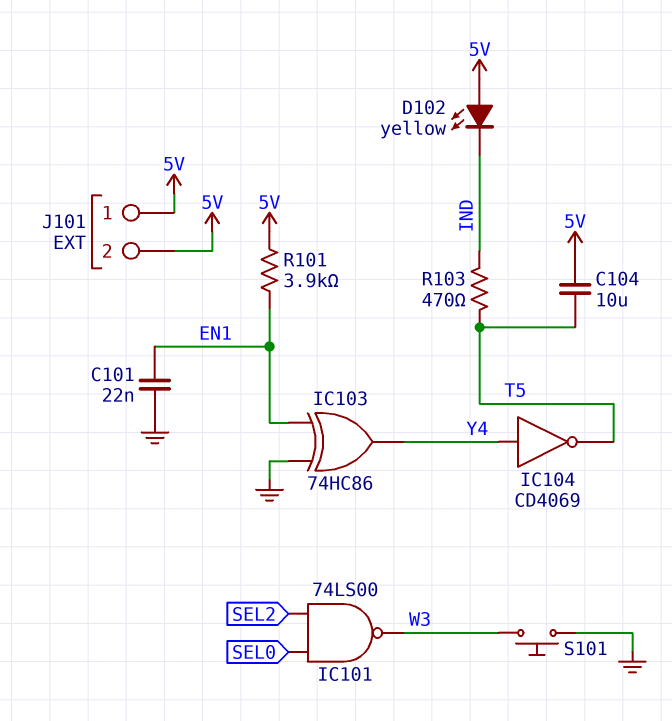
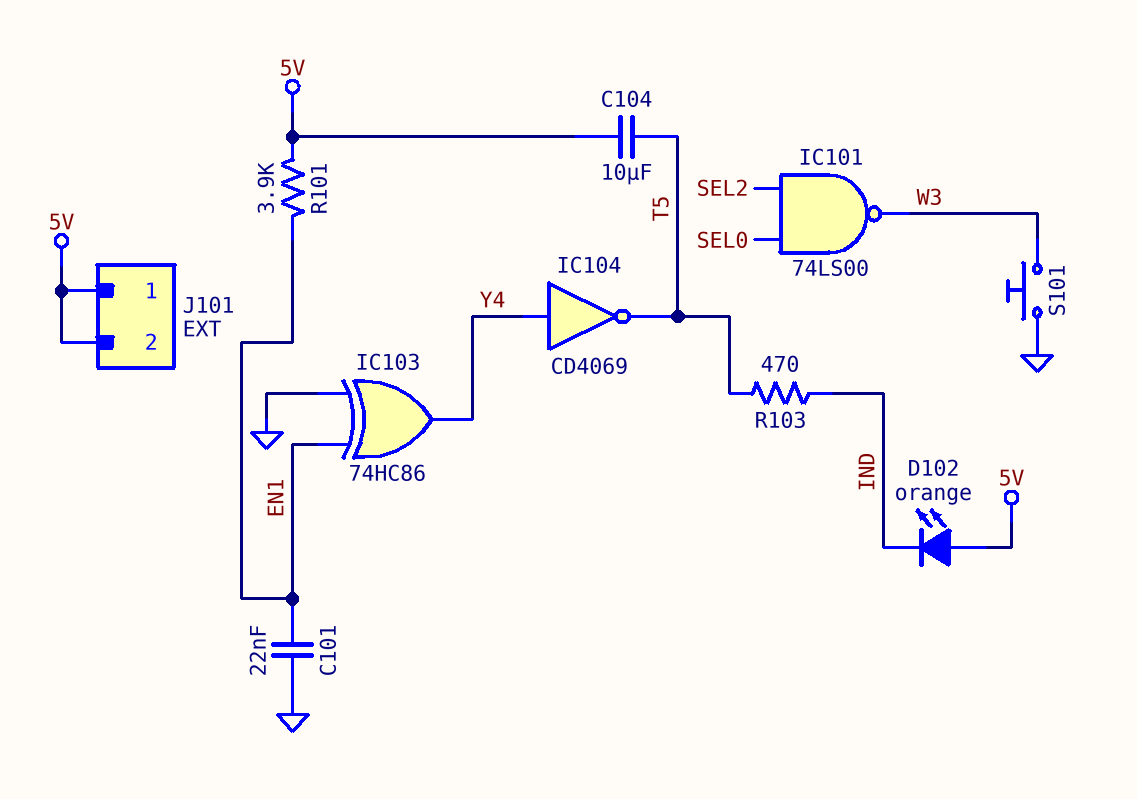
D102: LED yellow (A 5V, K IND) -> LED orange (A 5V, K IND)

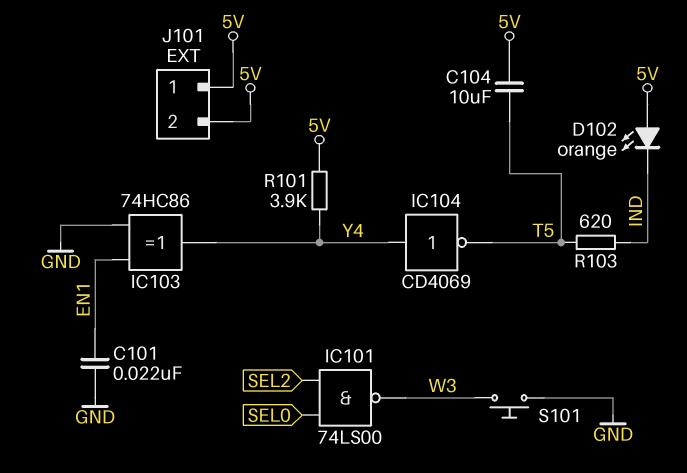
R101: 3.9k (5V, EN1) -> 3.9k (5V, Y4)
R103: 470 (IND, T5) -> 620 (IND, T5)

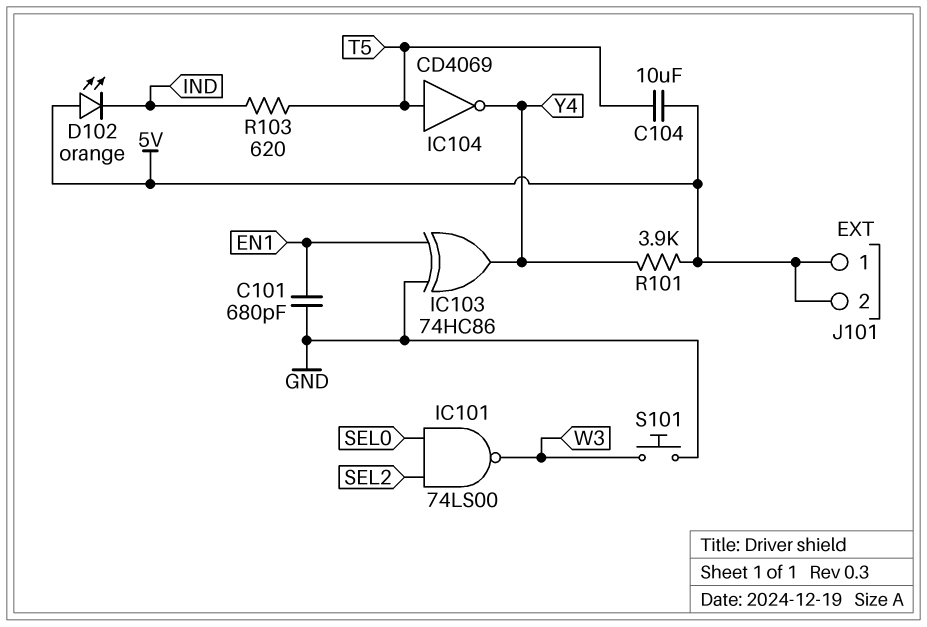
C101: 22nF (EN1, GND) -> 680pF (EN1, GND)
IC104: NOT CD4069 (in Y4, out T5) -> NOT CD4069 (in T5, out Y4)

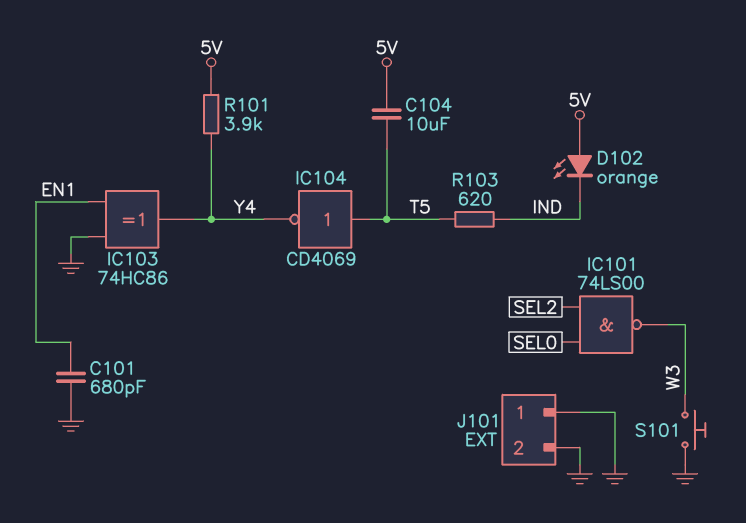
J101 pin 1: 5V -> GND
J101 pin 2: 5V -> GND

